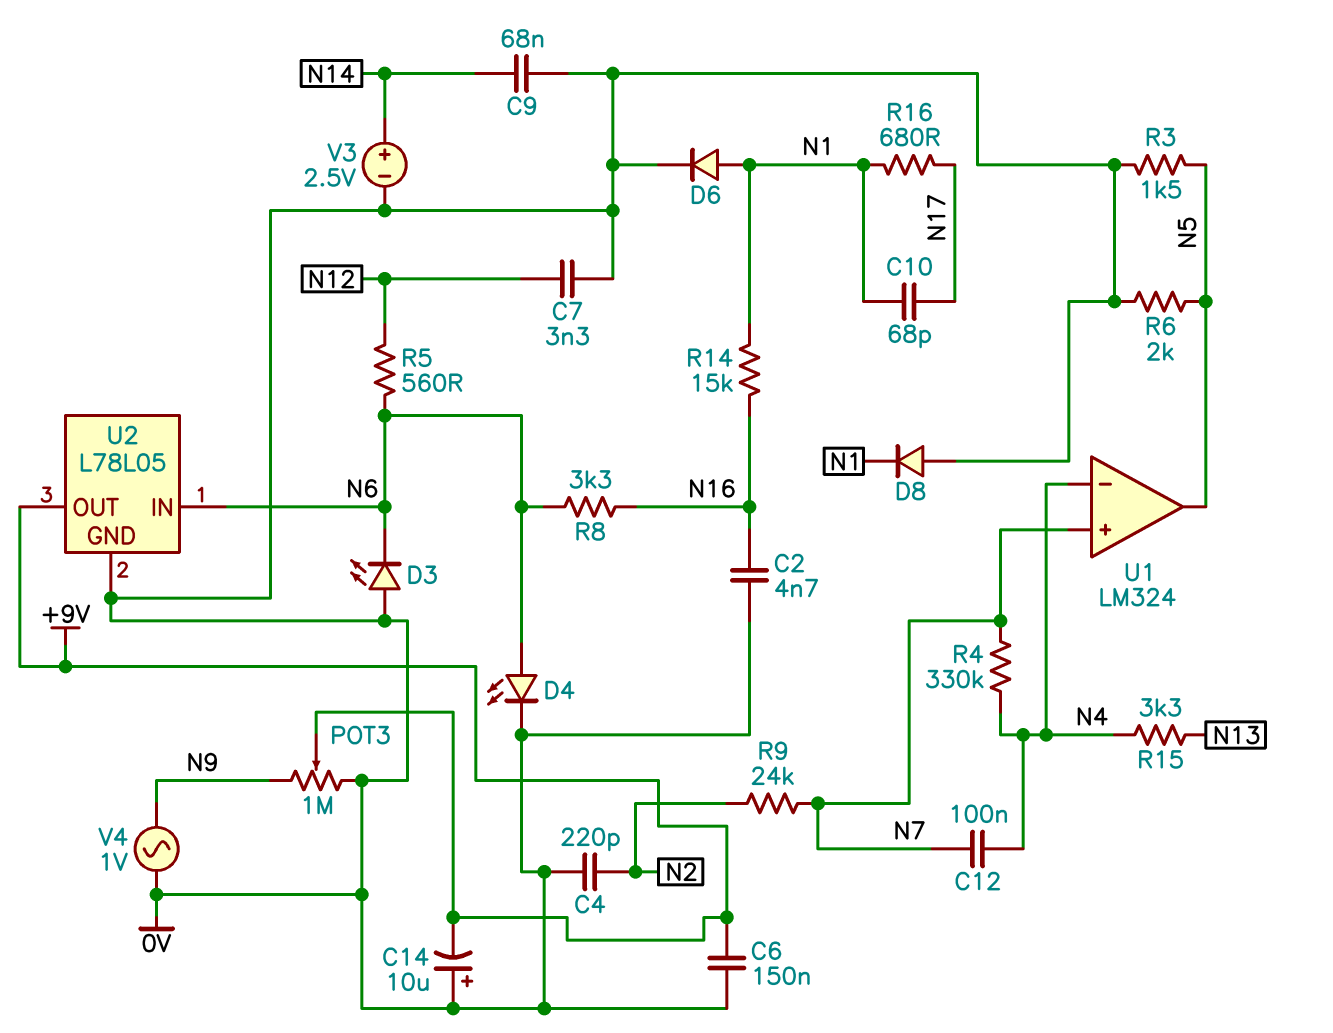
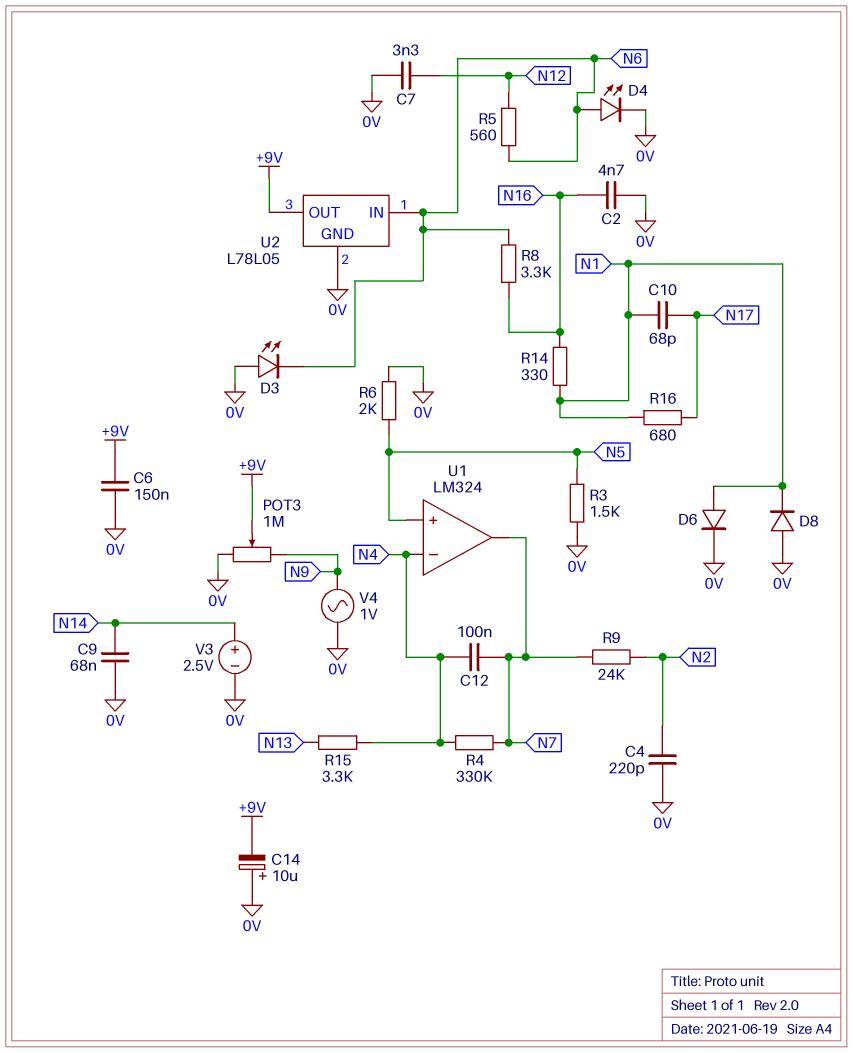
R14: 15k (N1, N16) -> 330 (N1, N16)
U1 pin in+: N7 -> N5
U1 pin out: N5 -> N7

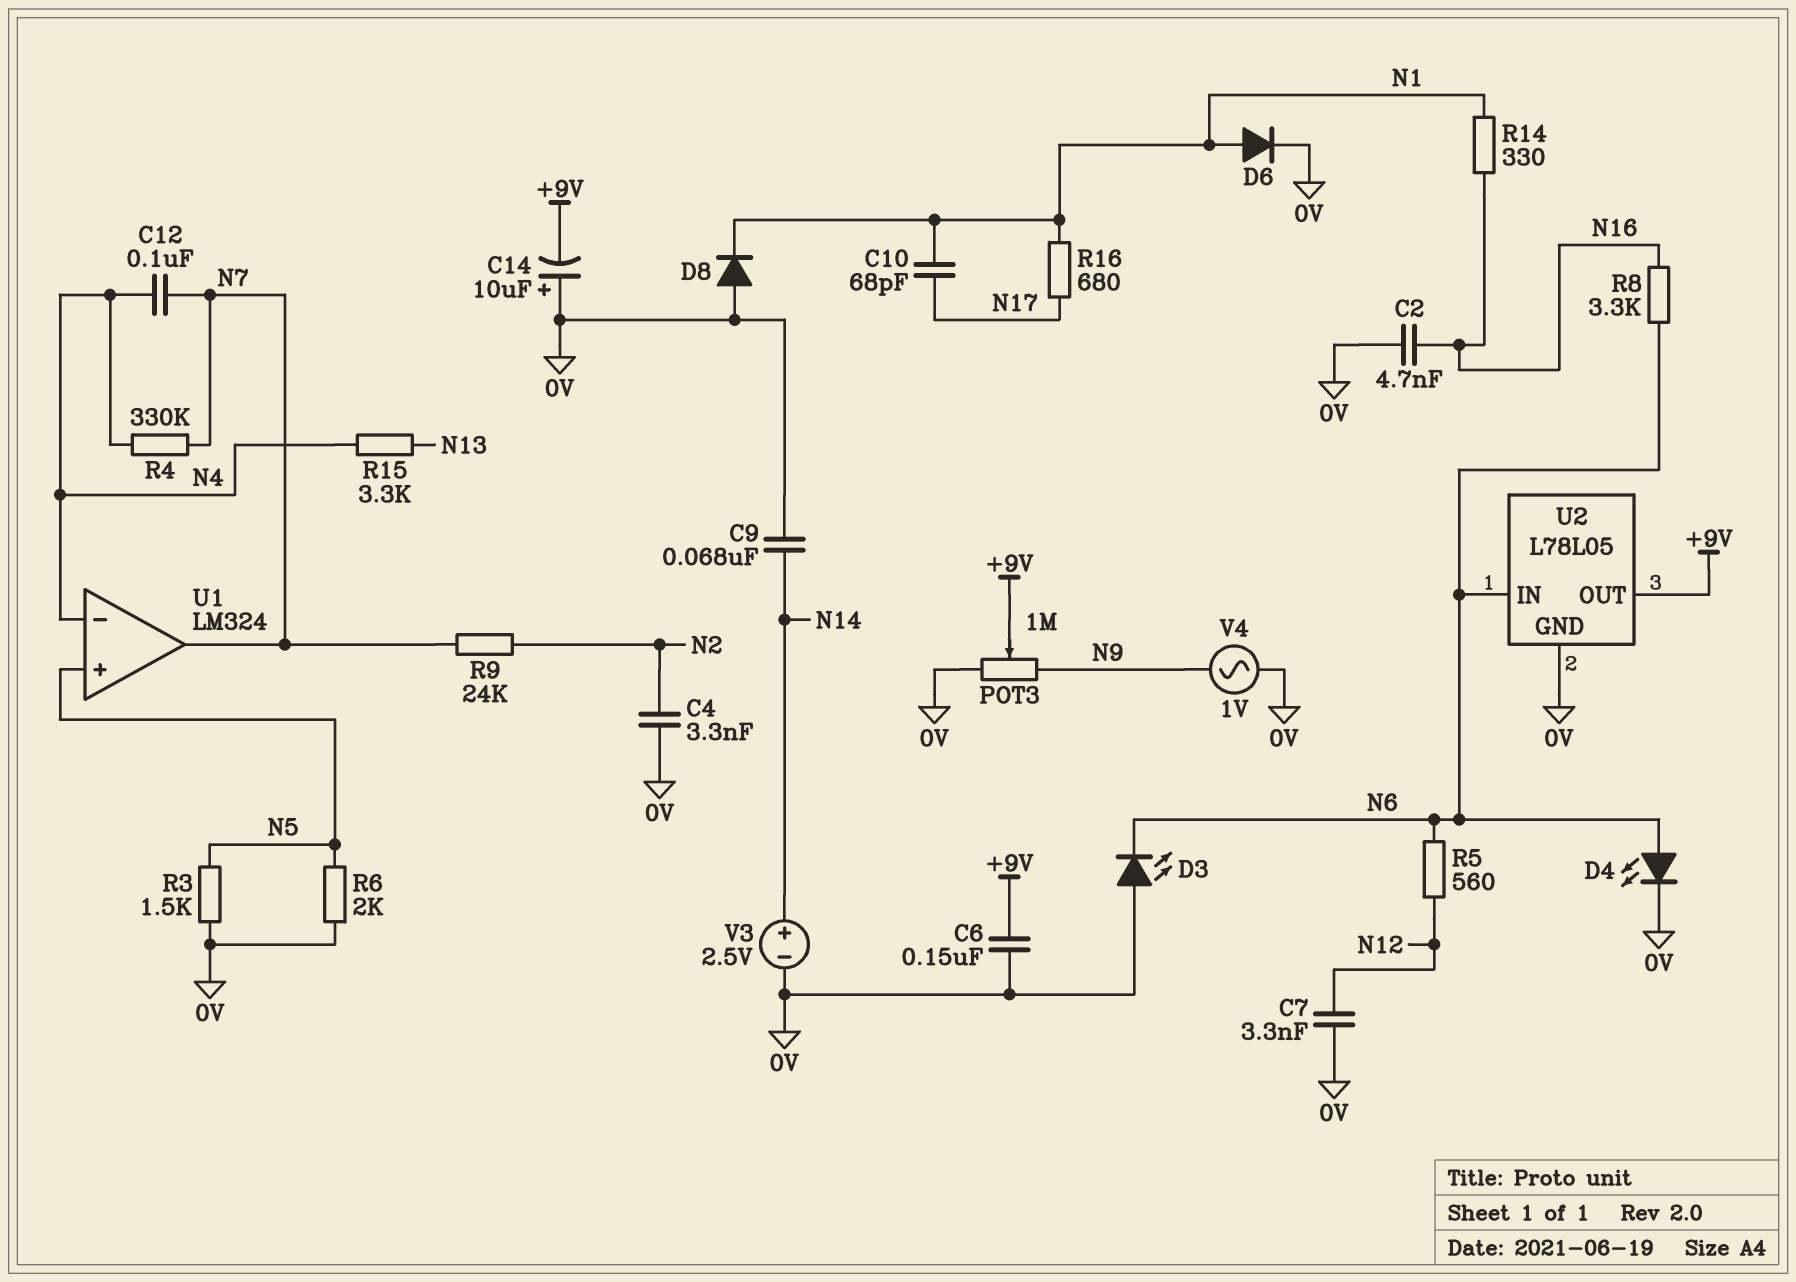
C4: 220pF (0V, N2) -> 3.3nF (0V, N2)

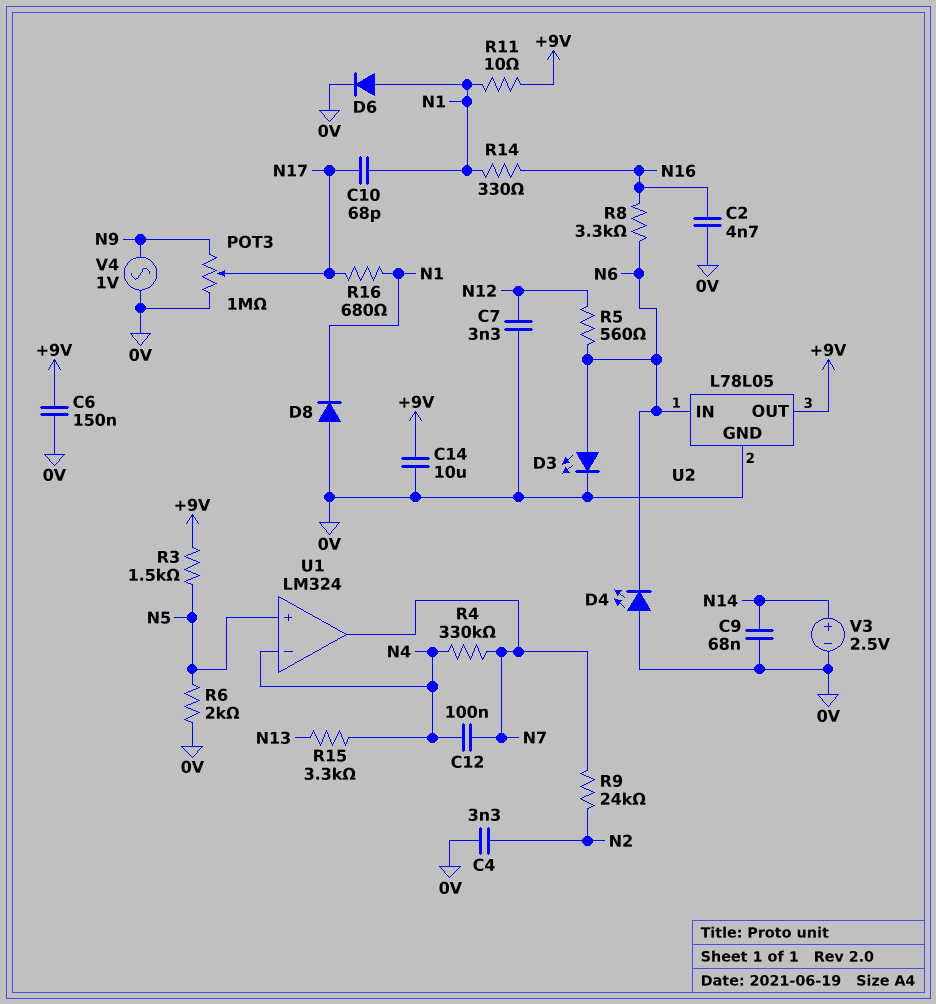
C14: 10uF (plus 0V, minus +9V) -> 10uF (+9V, 0V)
D3: LED (A 0V, K N6) -> LED (A N6, K 0V)
D4: LED (A N6, K 0V) -> LED (A 0V, K N6)
POT3: 1M (0V, N9, wiper +9V) -> 1M (0V, N9, wiper N17)
R3: 1.5k (0V, N5) -> 1.5k (+9V, N5)
R11: none -> 10 (+9V, N1)

